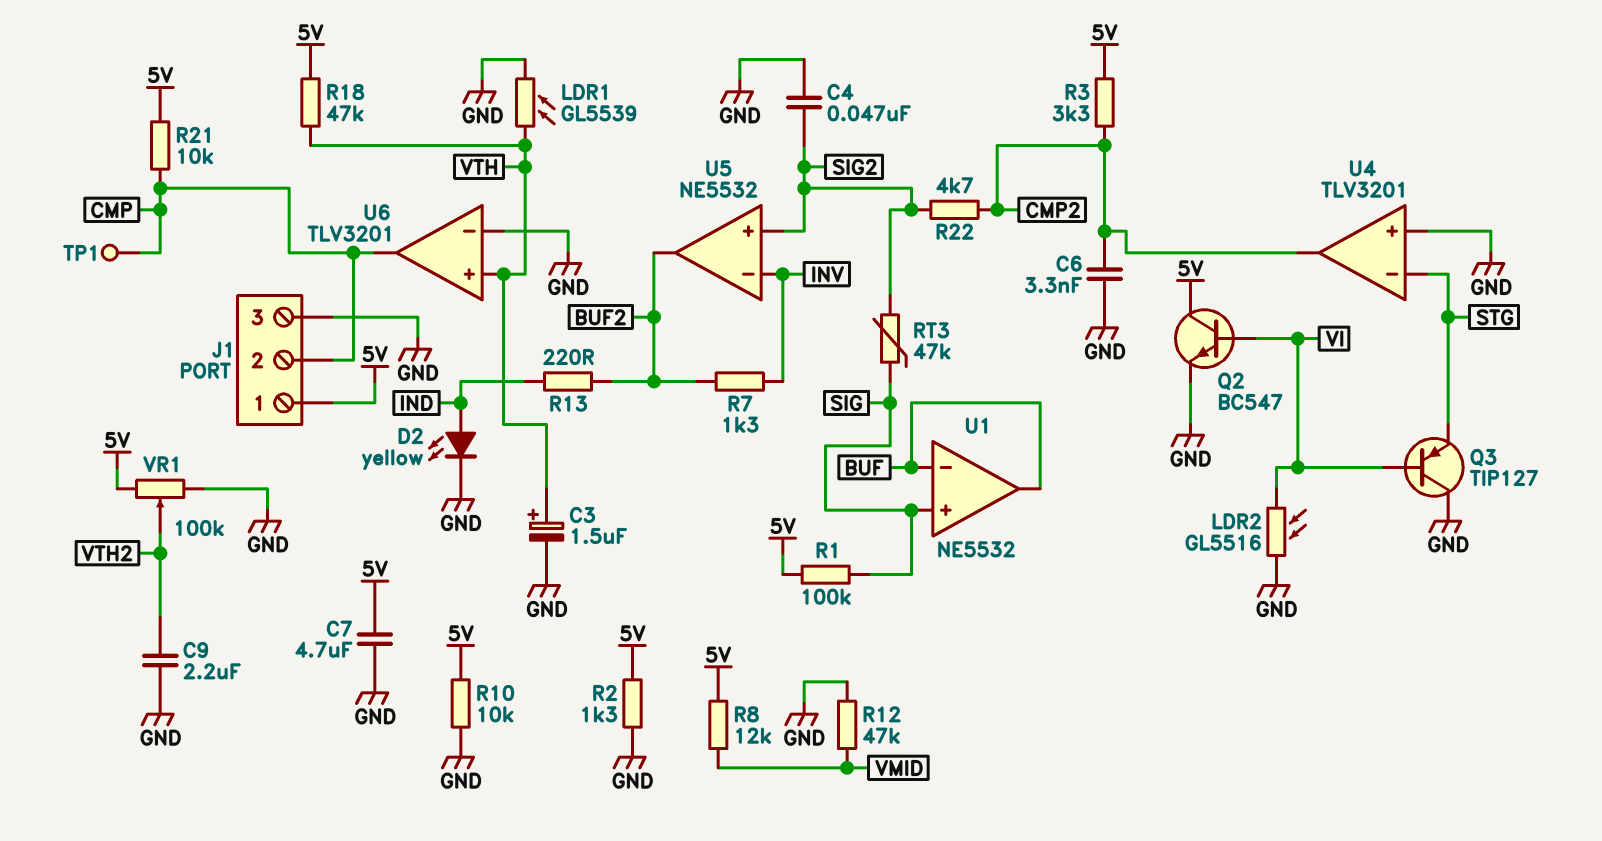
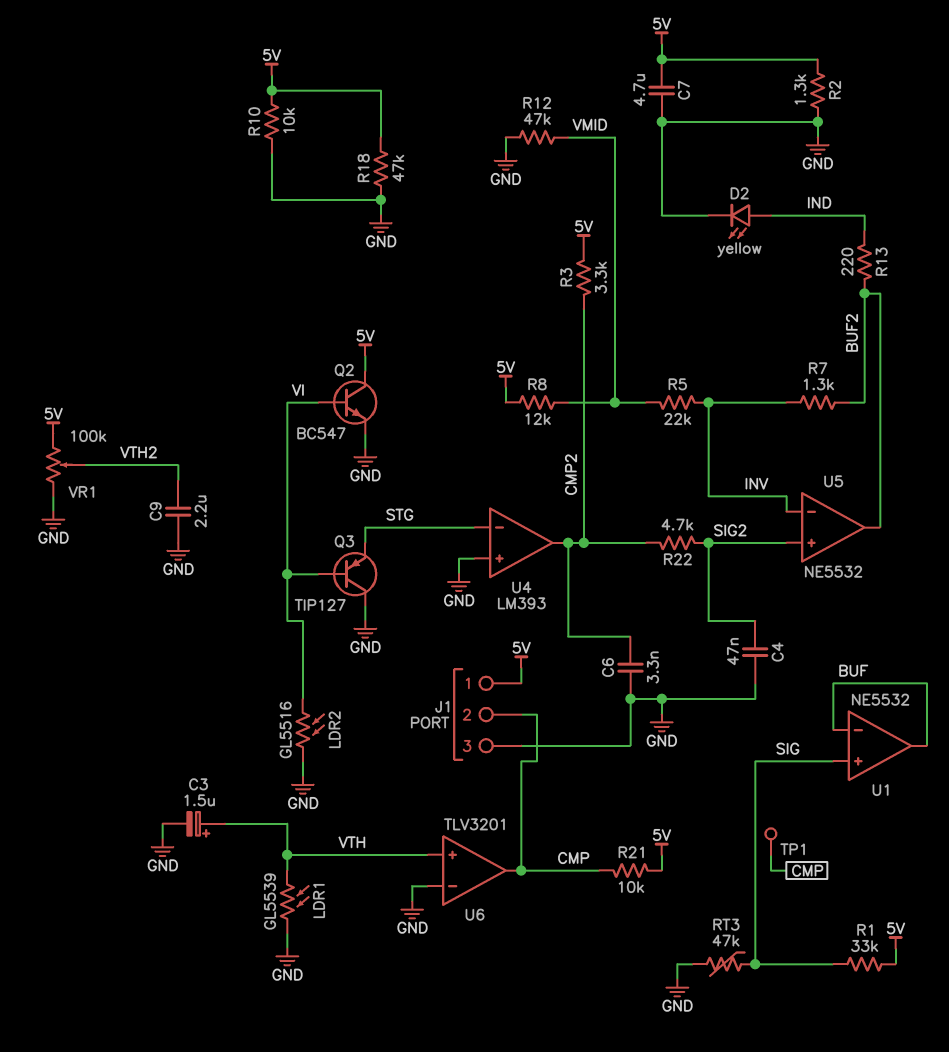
R1: 100k (5V, SIG) -> 33k (5V, SIG)
R5: none -> 22k (INV, VMID)
R18: 47k (5V, VTH) -> 47k (5V, GND)
RT3: 47k (SIG, SIG2) -> 47k (GND, SIG)
U4: TLV3201 -> LM393

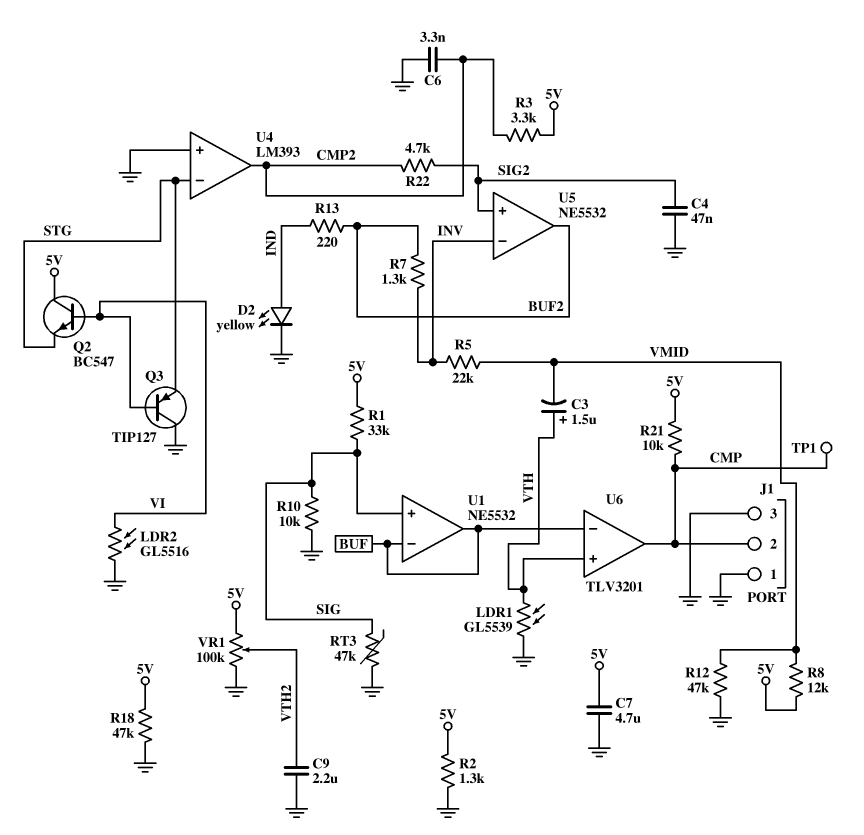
C3: 1.5uF (plus VTH, minus GND) -> 1.5uF (plus VTH, minus VMID)
J1 pin 1: 5V -> GND
Q2: NPN BC547 (B VI, C 5V, E GND) -> NPN BC547 (B VI, C 5V, E STG)
R10: 10k (5V, GND) -> 10k (GND, SIG)
U6 pin in-: GND -> BUF

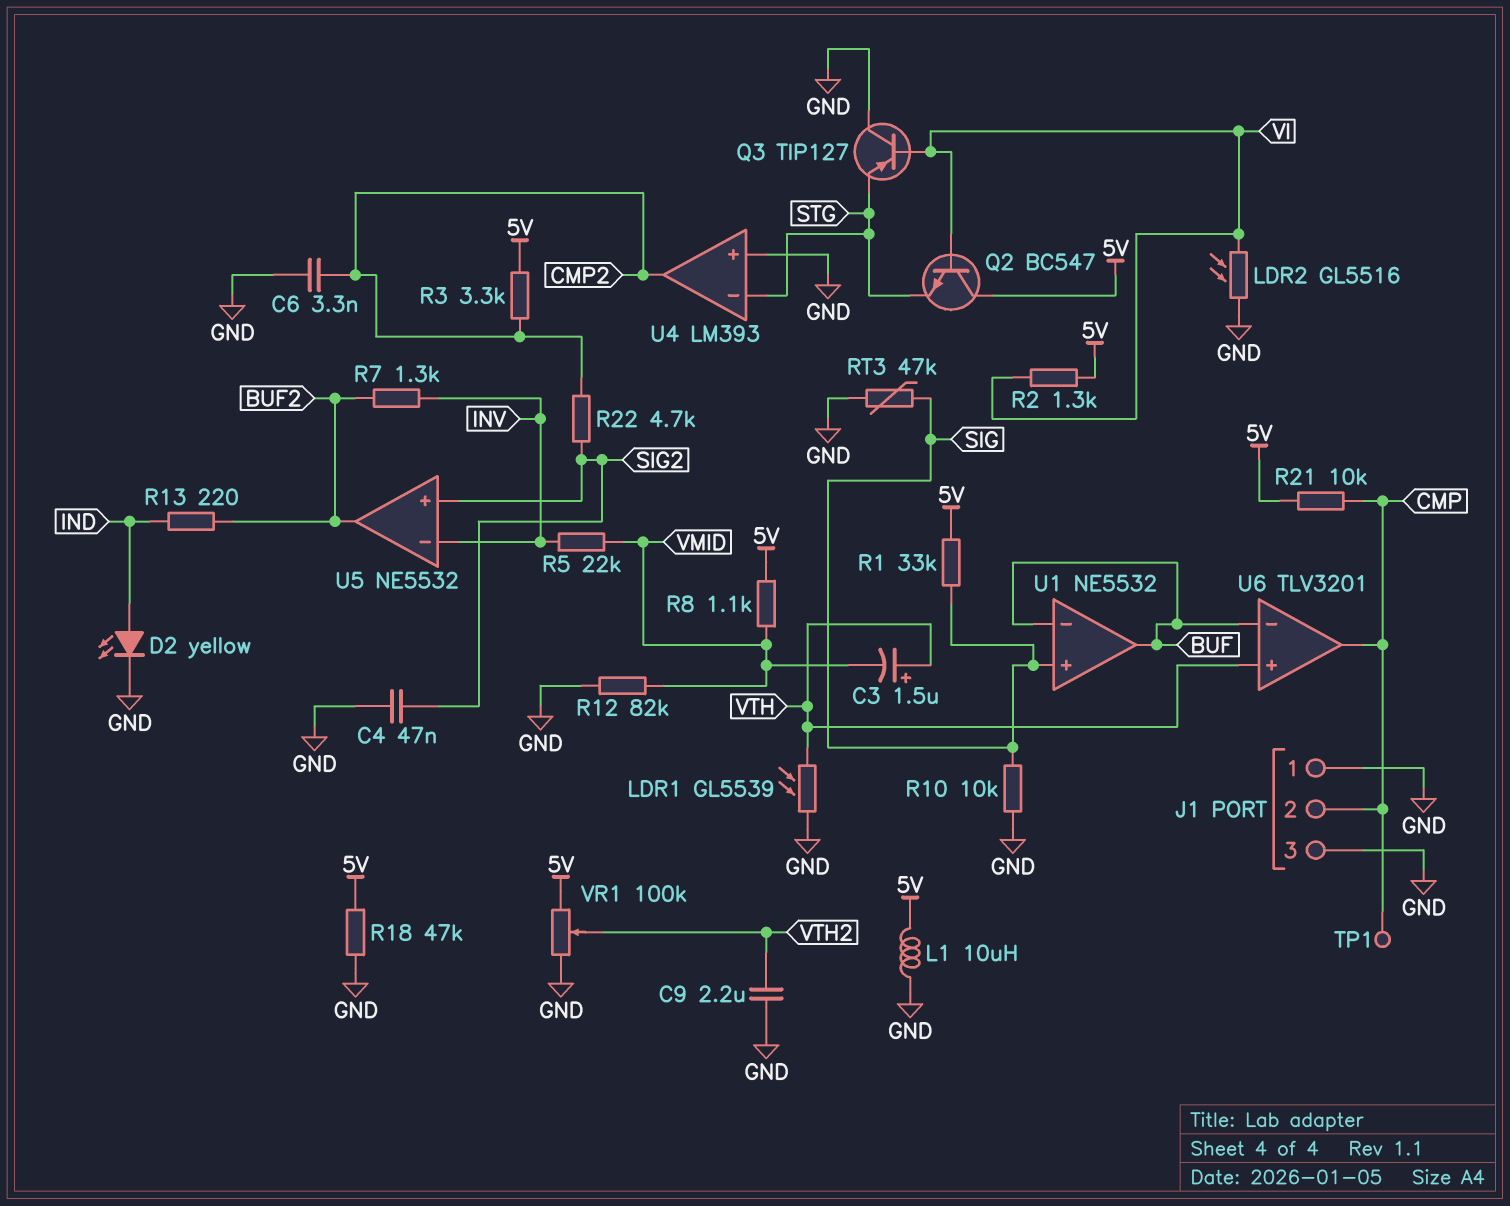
C7: 4.7uF (5V, GND) -> none
L1: none -> 10uH (5V, GND)
R2: 1.3k (5V, GND) -> 1.3k (5V, VI)
R8: 12k (5V, VMID) -> 1.1k (5V, VMID)
R12: 47k (GND, VMID) -> 82k (GND, VMID)

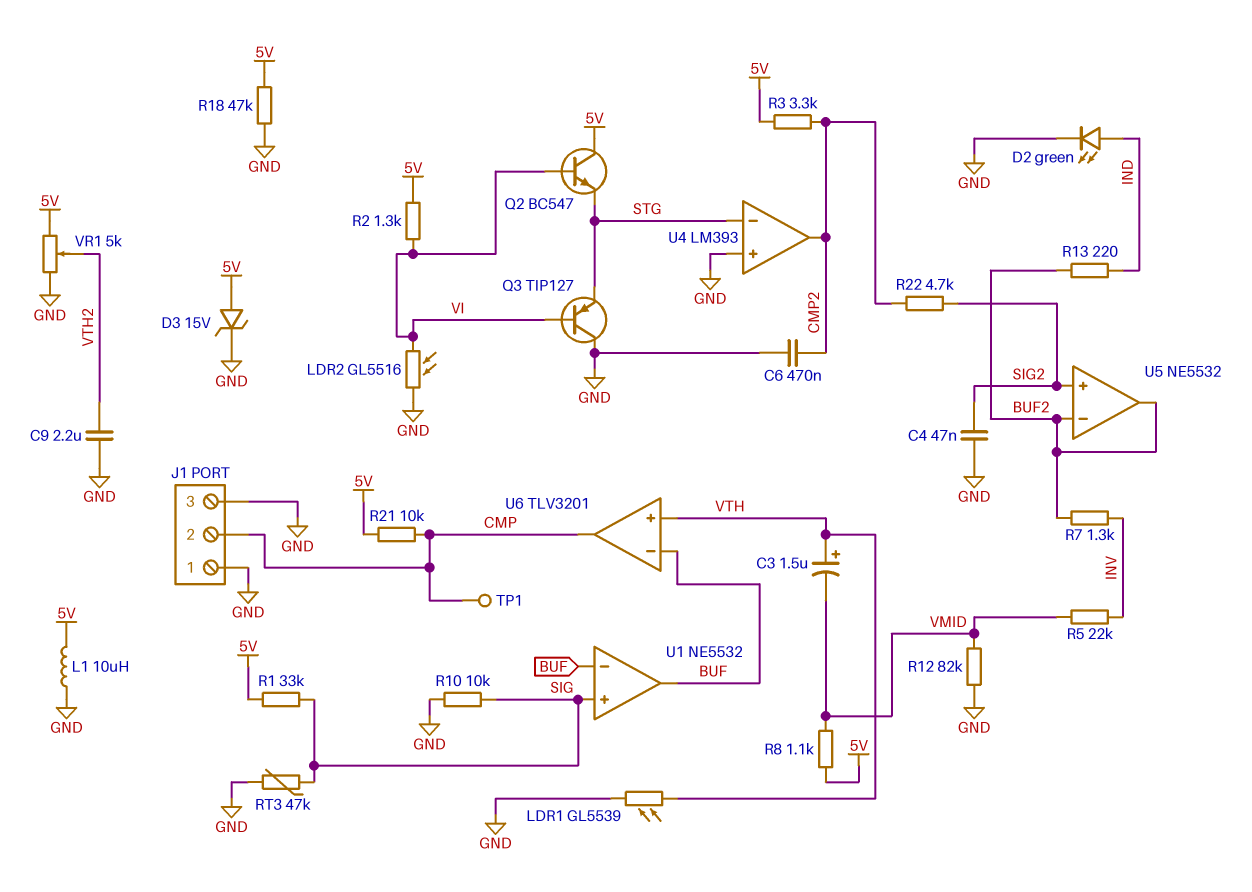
C6: 3.3nF (CMP2, GND) -> 470nF (CMP2, GND)
D2: LED yellow (A IND, K GND) -> LED green (A IND, K GND)
D3: none -> zener 15V (A 5V, K GND)
U5 pin in-: INV -> BUF2
VR1: 100k (5V, GND, wiper VTH2) -> 5k (5V, GND, wiper VTH2)

